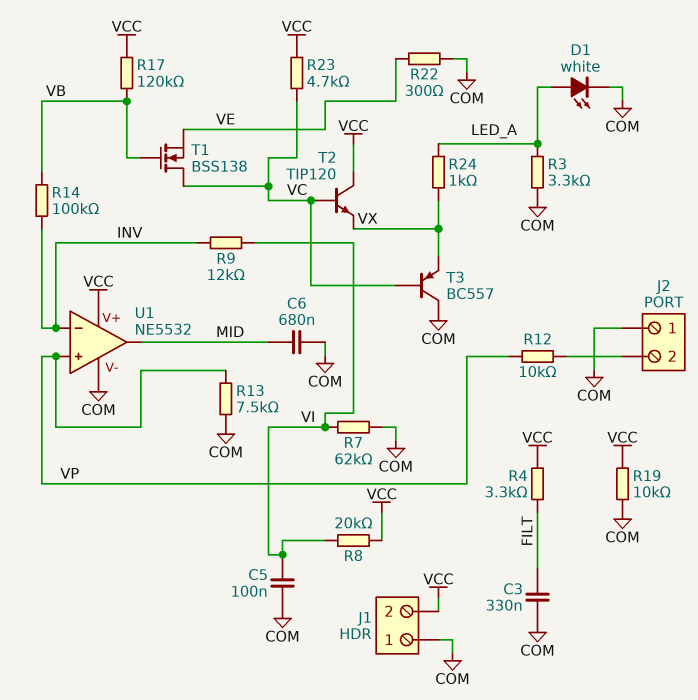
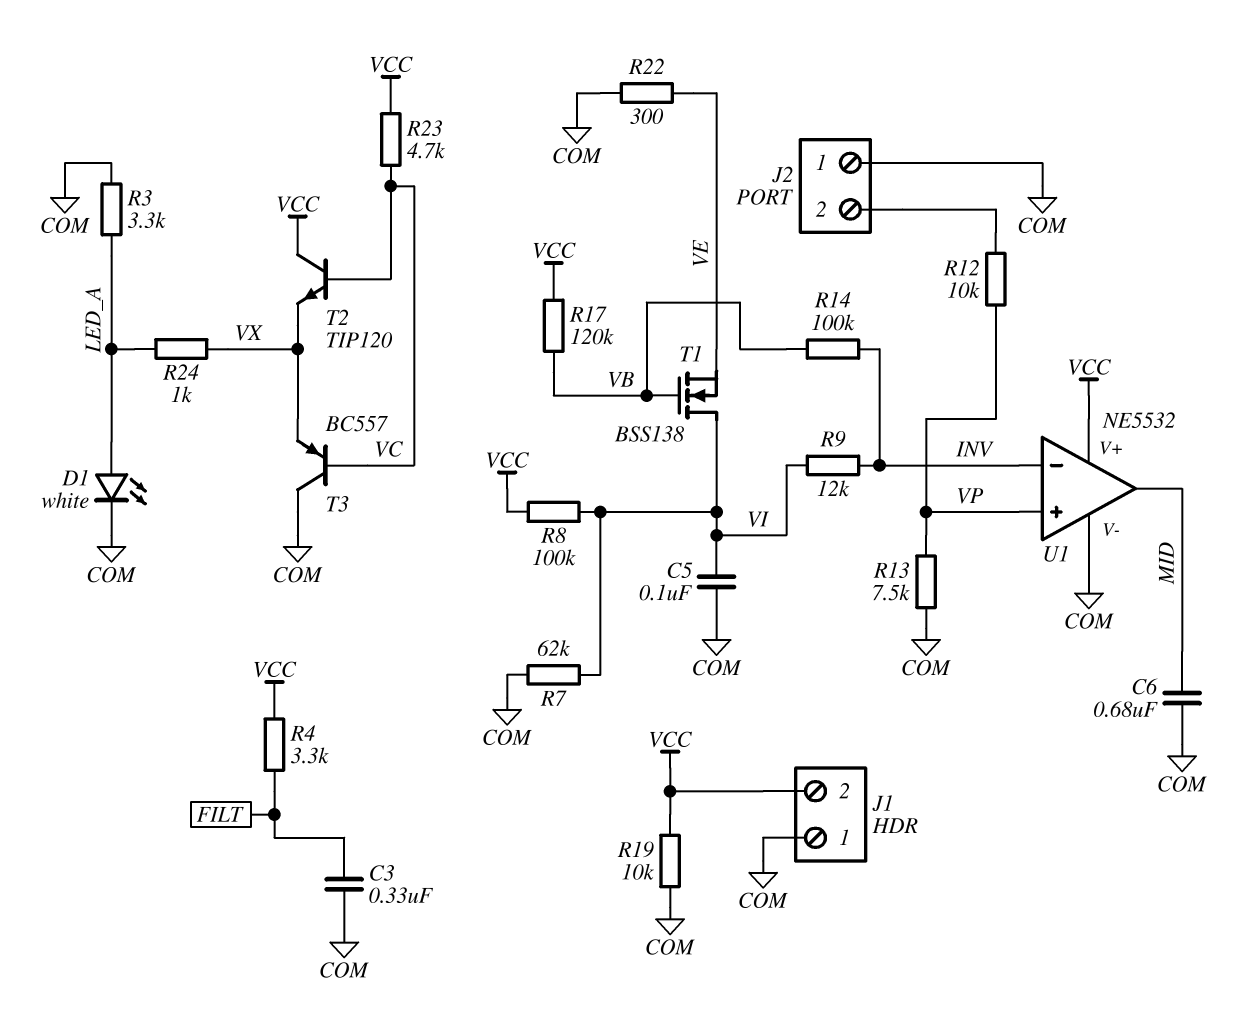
R8: 20k (VCC, VI) -> 100k (VCC, VI)
T1: NMOS BSS138 (G VB, D VC, S VE) -> NMOS BSS138 (G VB, D VI, S VE)

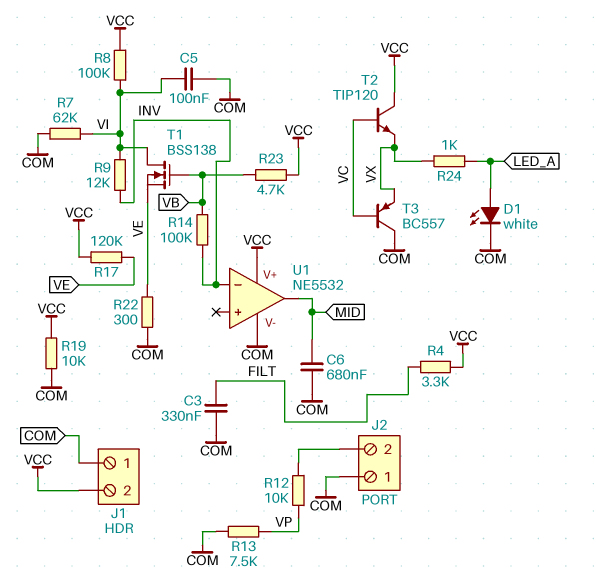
R3: 3.3k (COM, LED_A) -> none
R17: 120k (VB, VCC) -> 120k (VCC, VE)
R23: 4.7k (VC, VCC) -> 4.7k (VB, VCC)
U1 pin in+: VP -> none

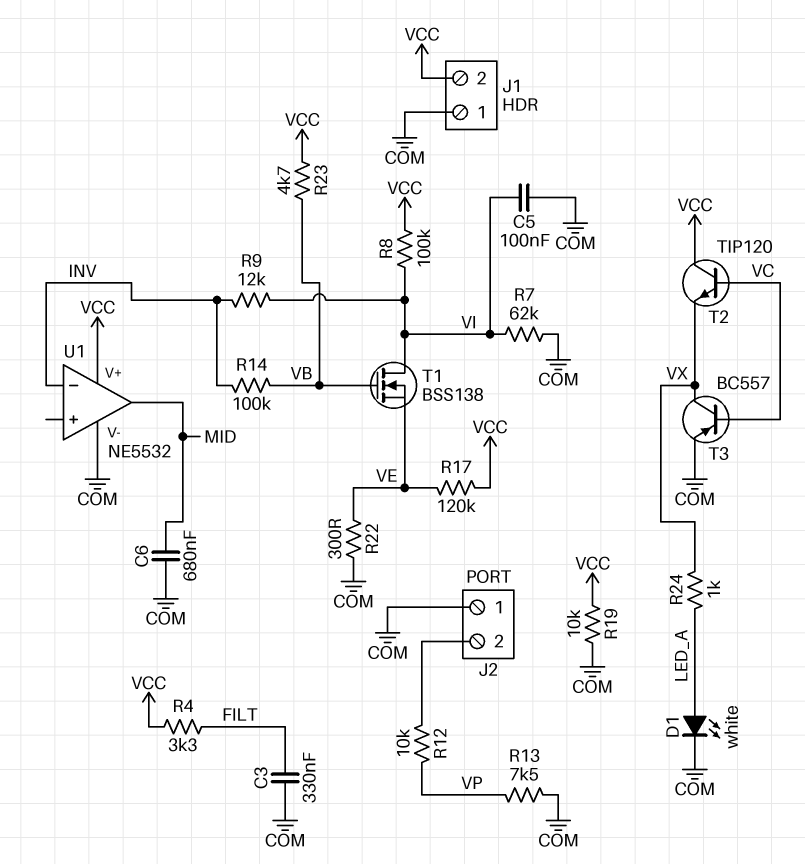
T3: PNP BC557 (B VC, C COM, E VX) -> PNP BC557 (B VC, C VX, E COM)

